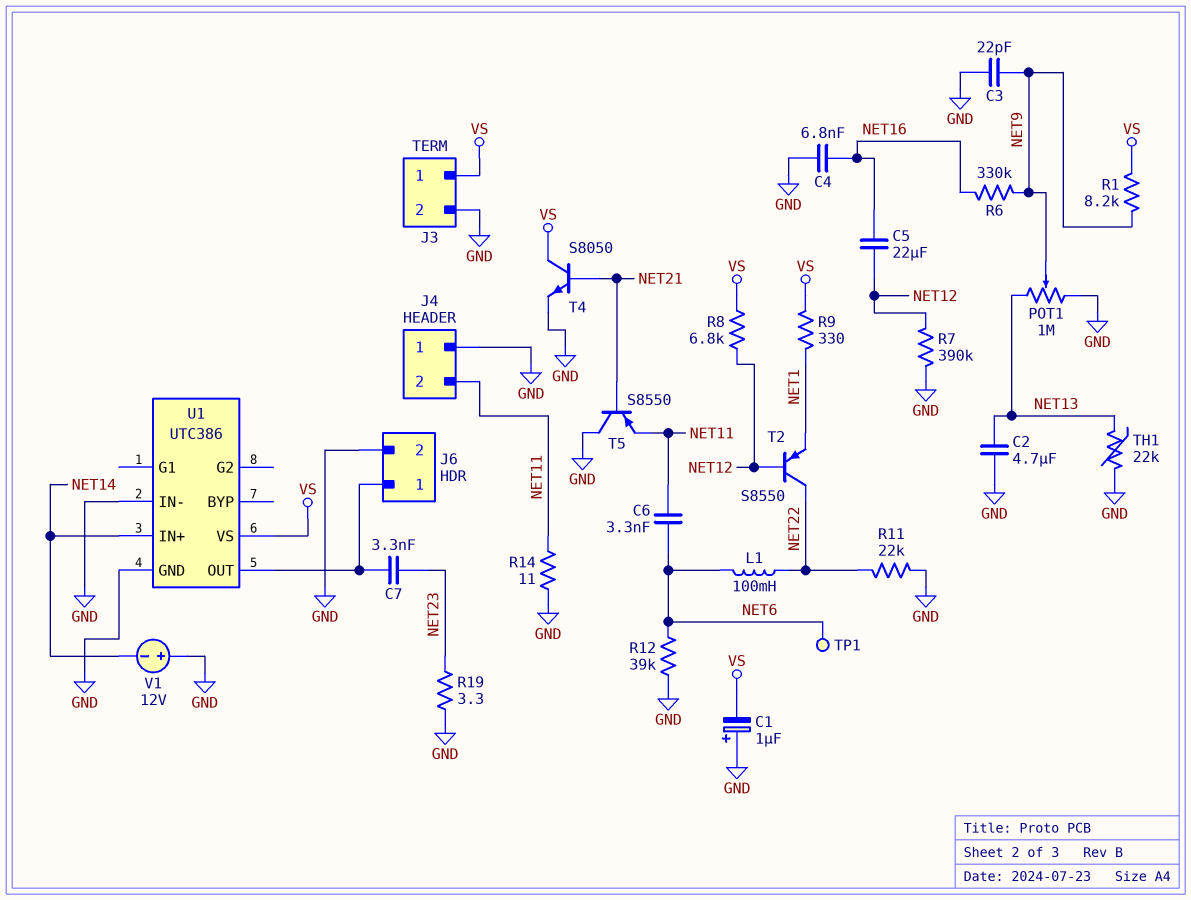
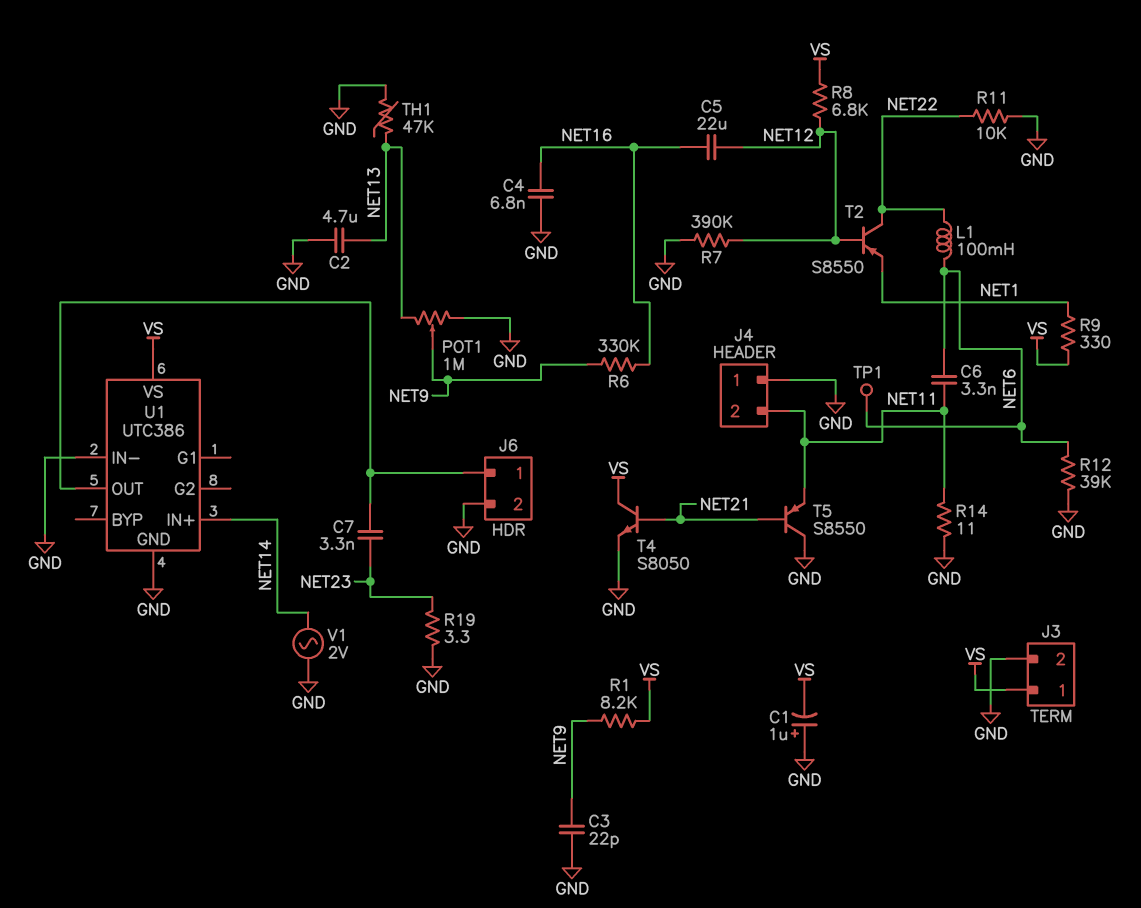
R11: 22k (GND, NET22) -> 10k (GND, NET22)
TH1: 22k (GND, NET13) -> 47k (GND, NET13)
V1: 12V (plus GND, minus NET14) -> AC 2V (GND, NET14)

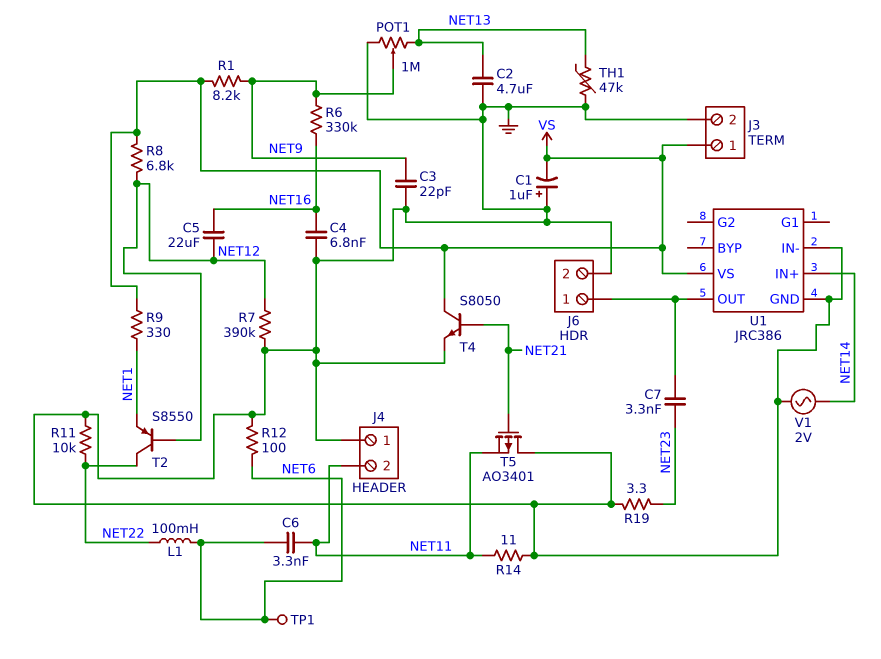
R12: 39k (GND, NET6) -> 100 (GND, NET6)
T5: PNP S8550 (B NET21, C GND, E NET11) -> PMOS AO3401 (G NET21, D GND, S NET11)
U1: UTC386 -> JRC386

